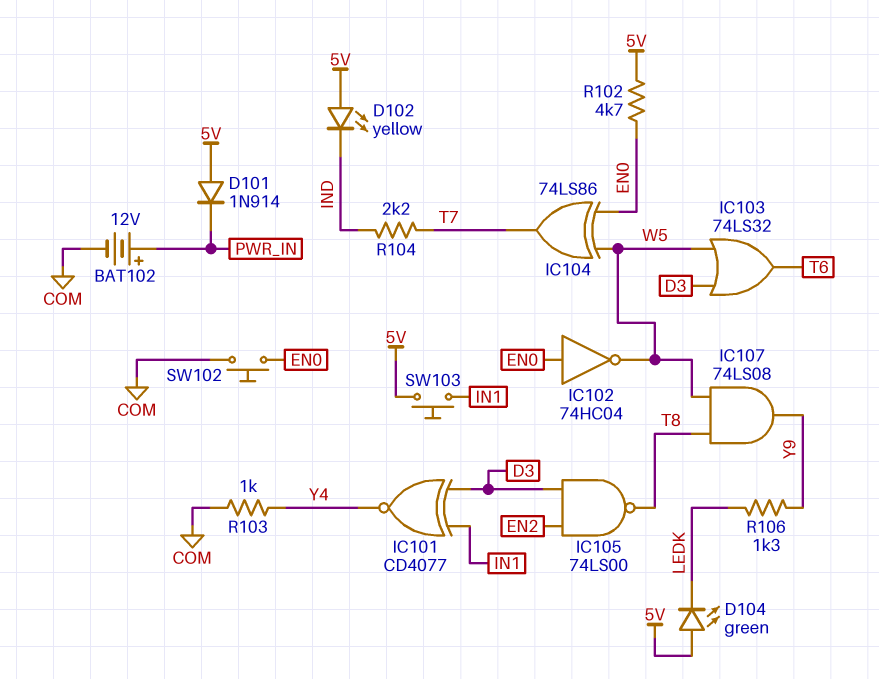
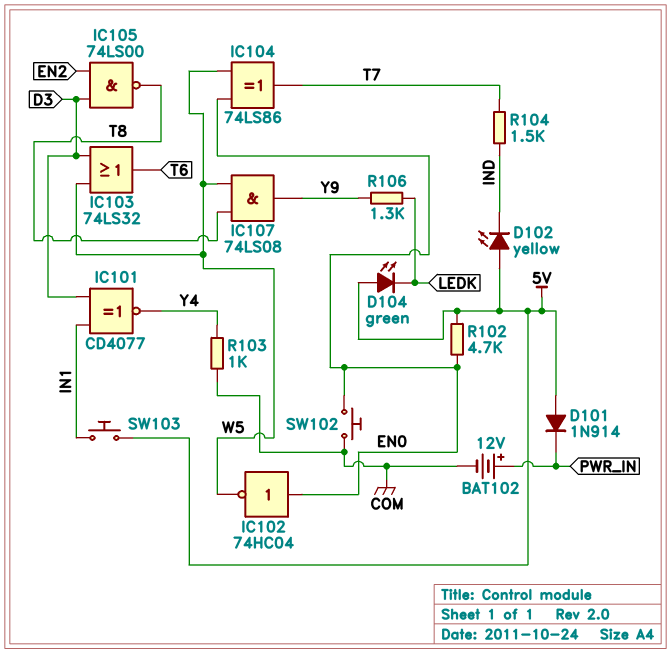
R104: 2.2k (IND, T7) -> 1.5k (IND, T7)

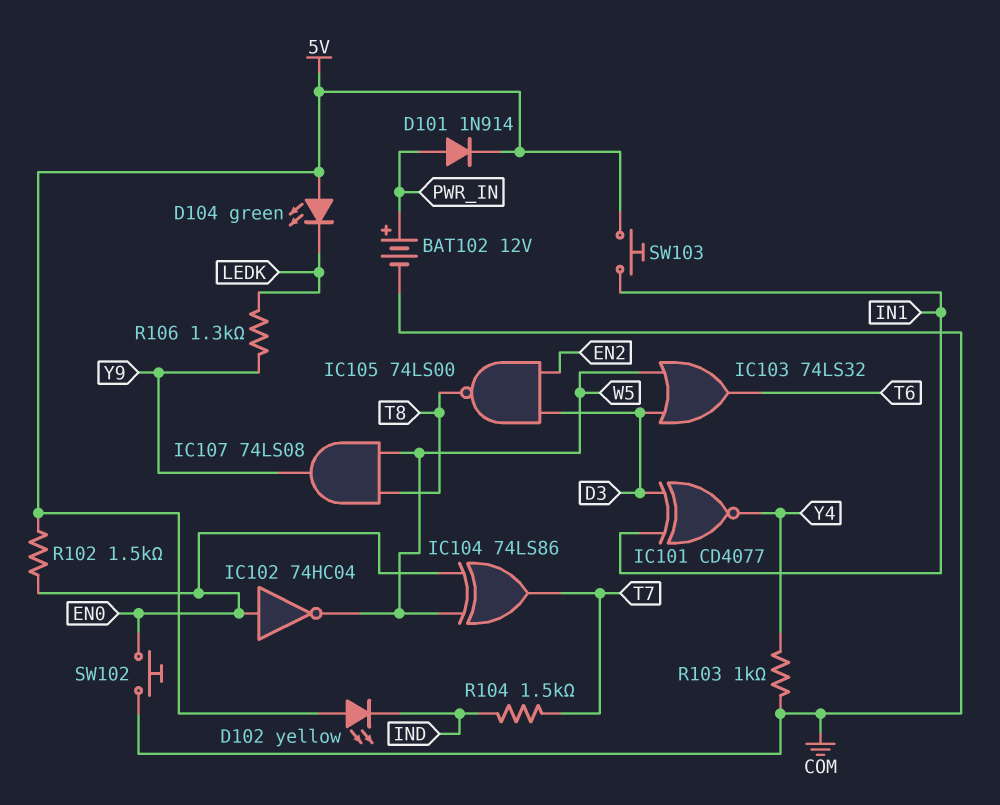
D101: diode 1N914 (A 5V, K PWR_IN) -> diode 1N914 (A PWR_IN, K 5V)
R102: 4.7k (5V, EN0) -> 1.5k (5V, EN0)

